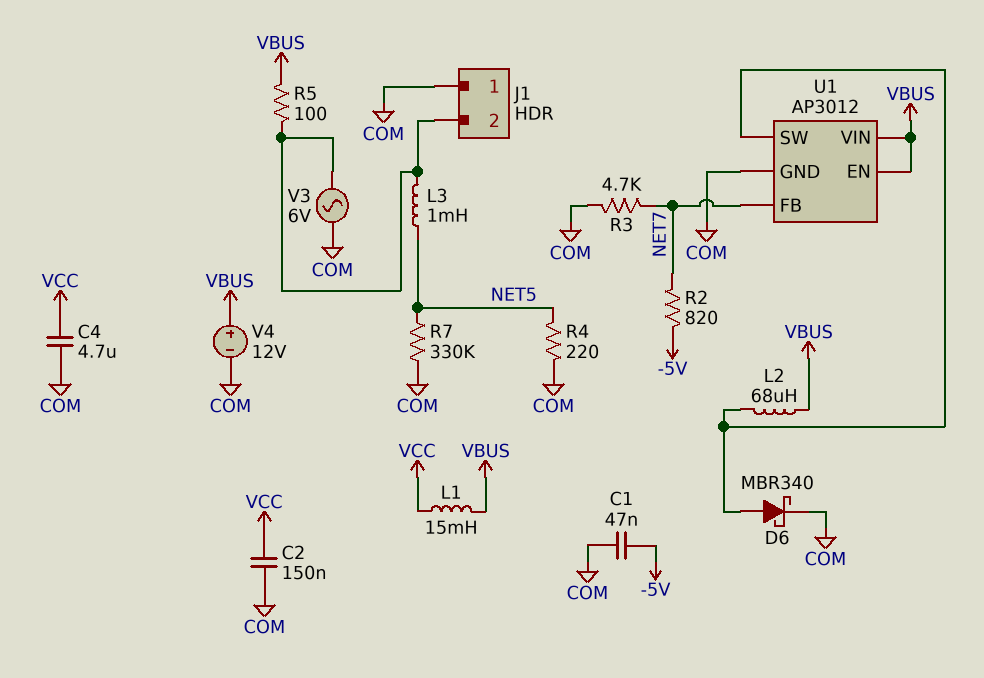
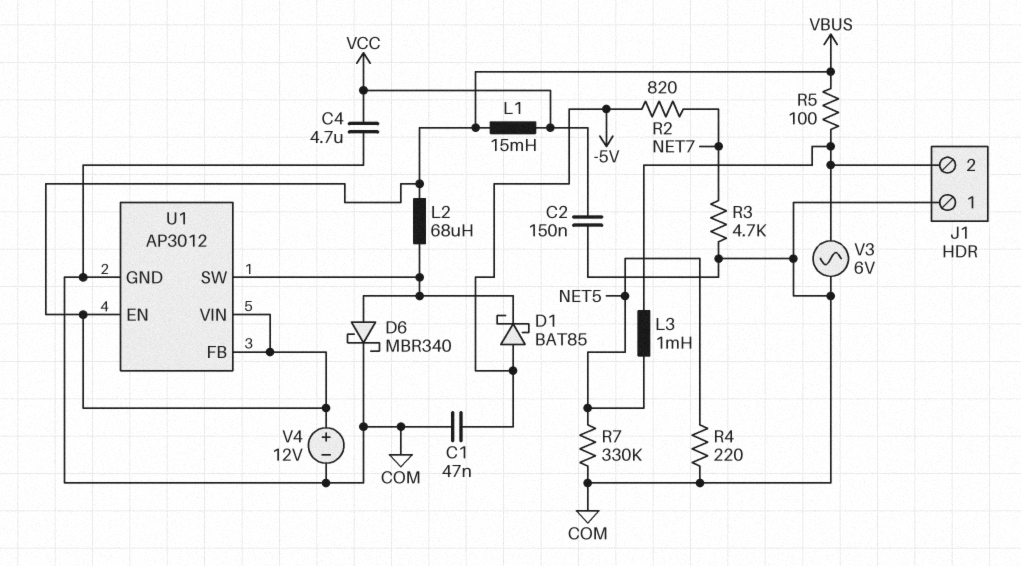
D1: none -> schottky BAT85 (A -5V, K U1/SW)
U1 pin FB: NET7 -> VBUS

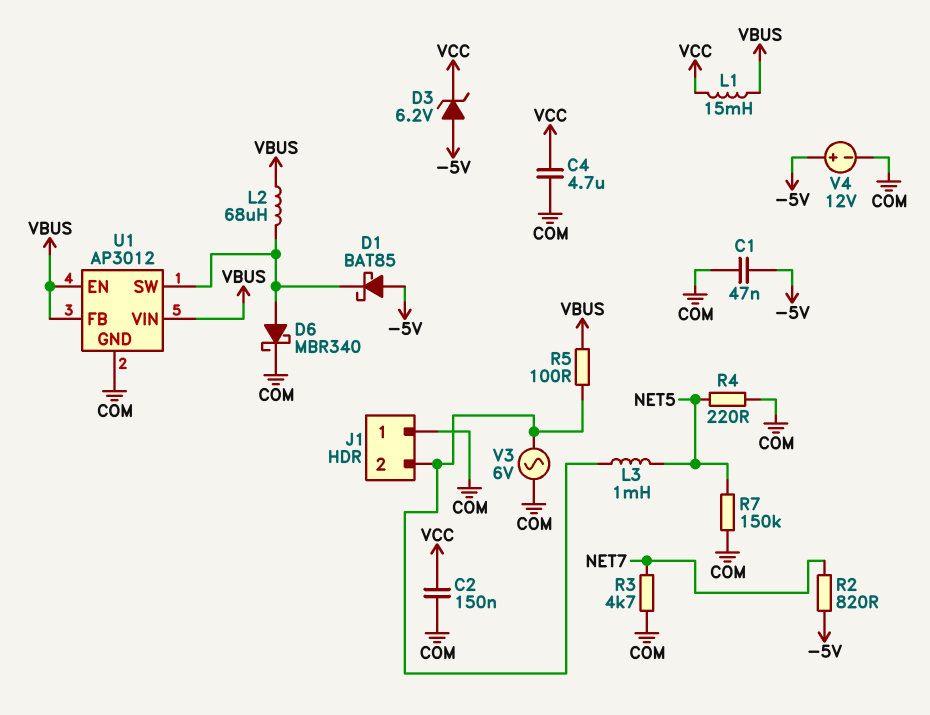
D3: none -> zener 6.2V (A -5V, K VCC)
R7: 330k (COM, NET5) -> 150k (COM, NET5)
V4: 12V (plus VBUS, minus COM) -> 12V (plus -5V, minus COM)

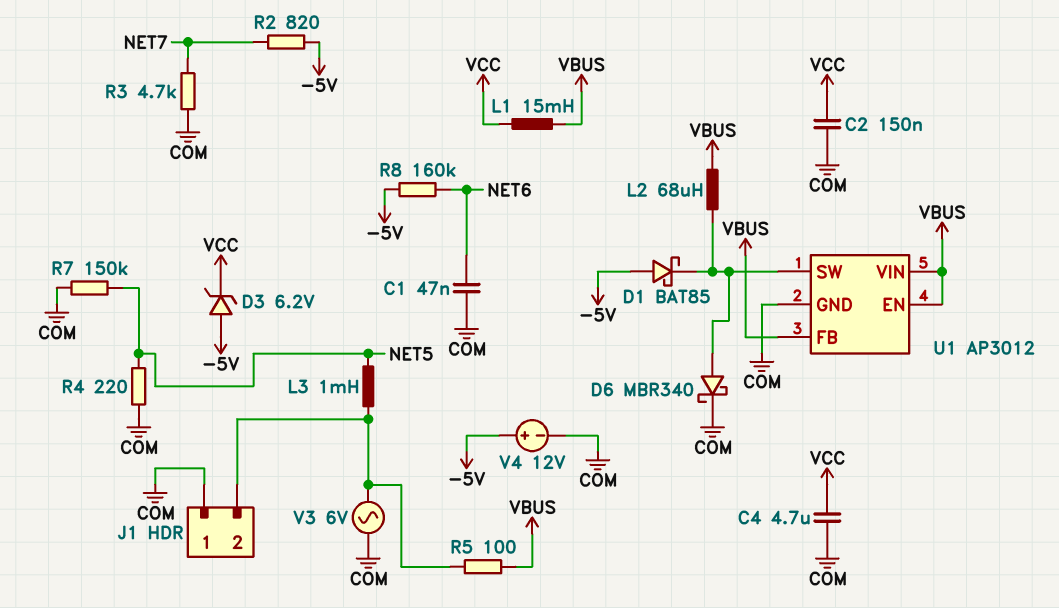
C1: 47nF (-5V, COM) -> 47nF (COM, NET6)
R8: none -> 160k (-5V, NET6)

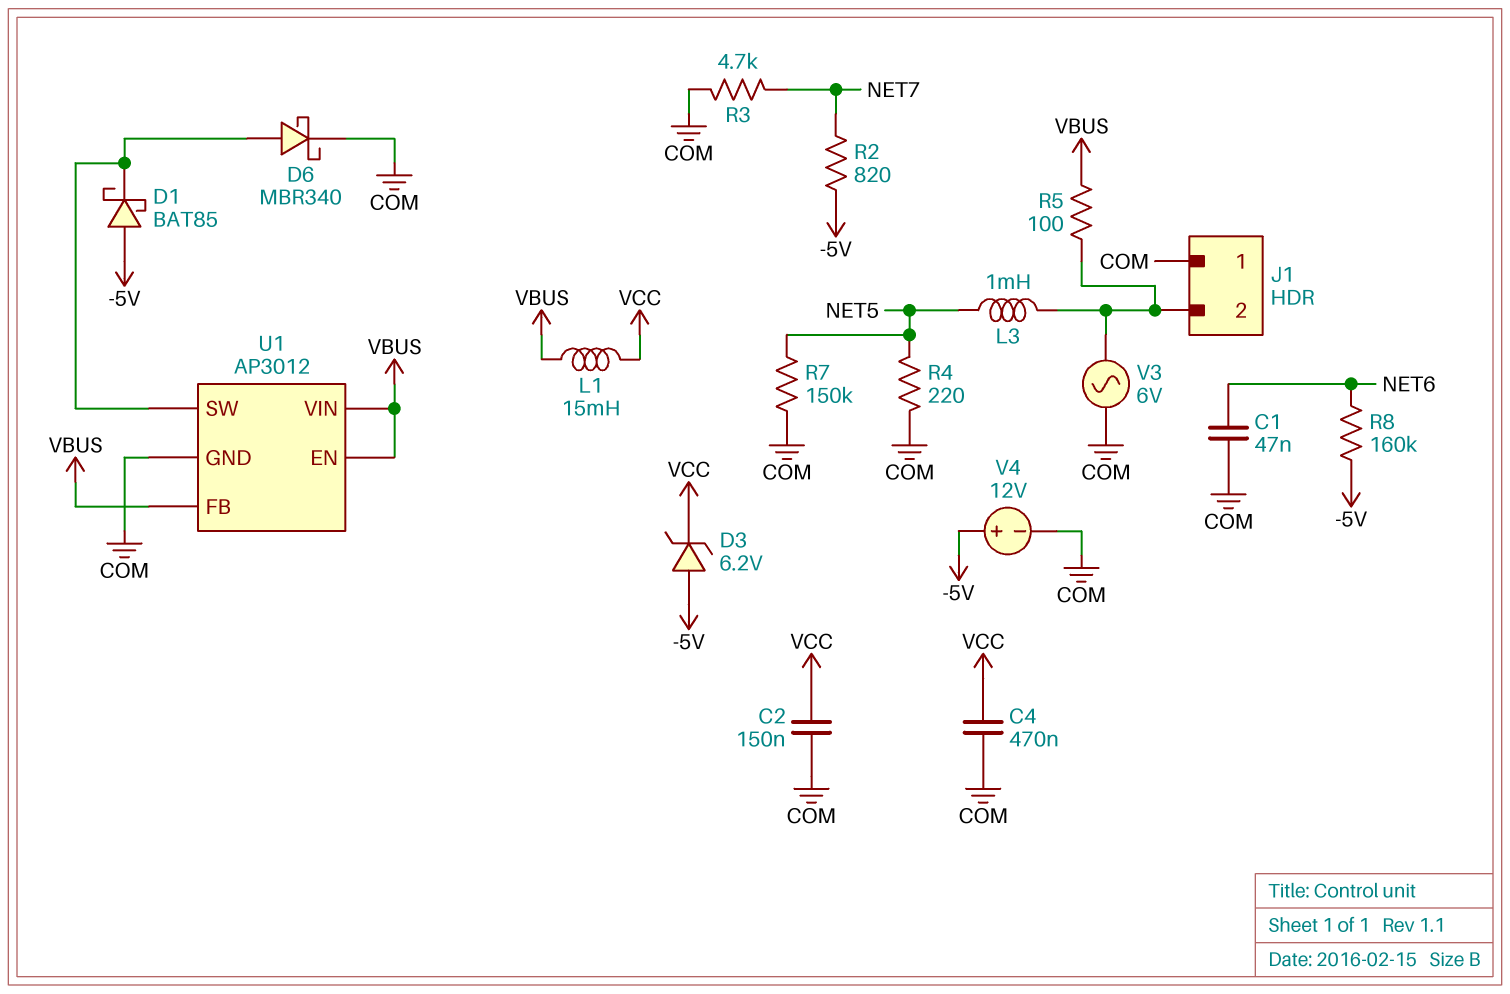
C4: 4.7uF (COM, VCC) -> 470nF (COM, VCC)
L2: 68uH (U1/SW, VBUS) -> none

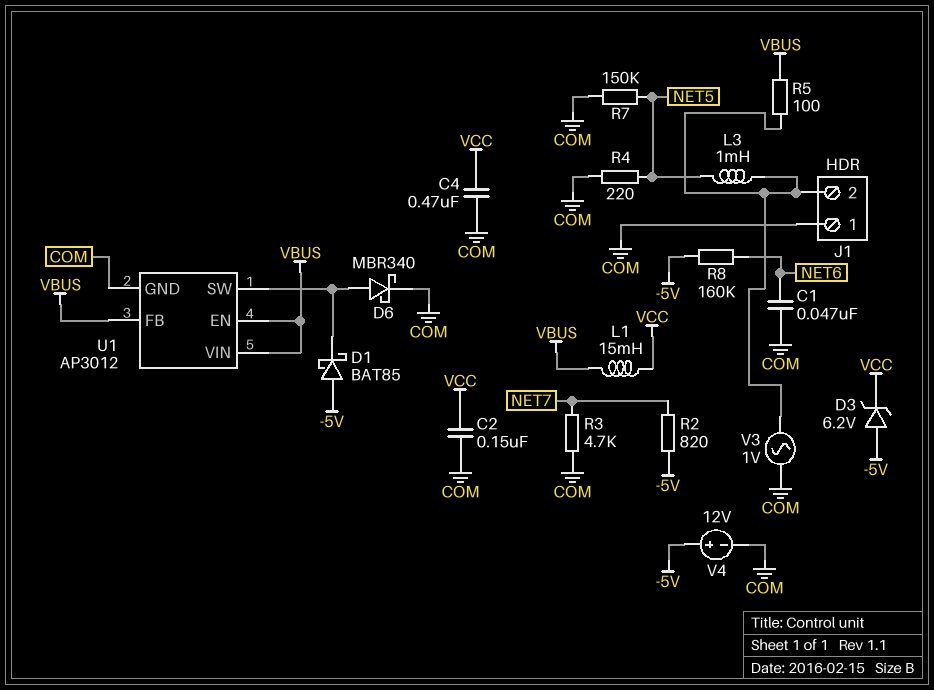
V3: AC 6V (COM, J1/2) -> AC 1V (COM, J1/2)

